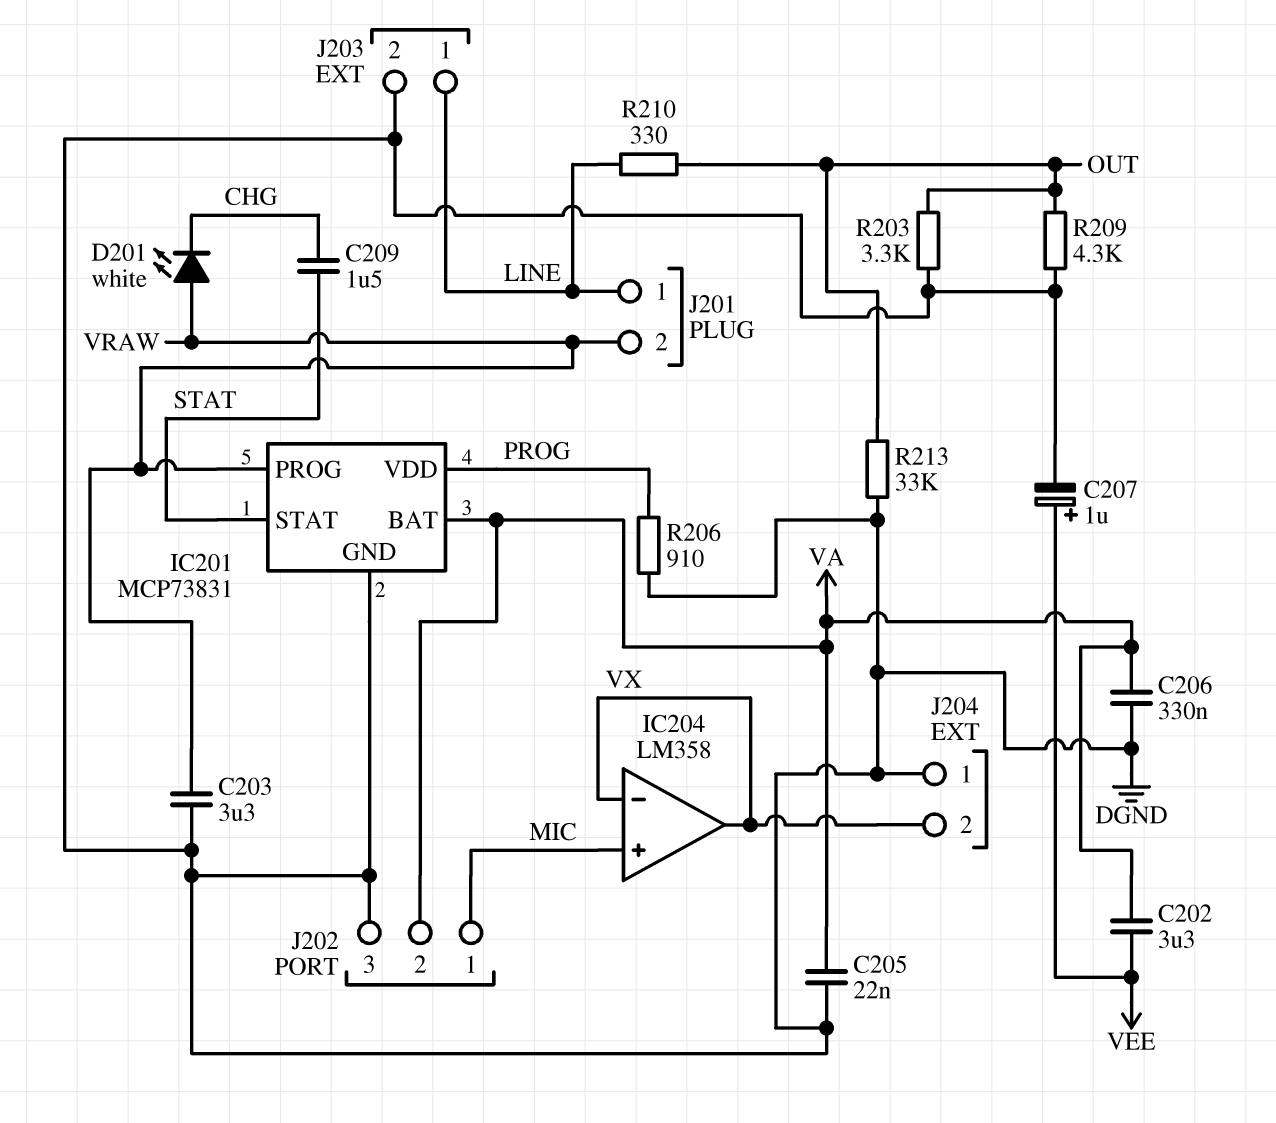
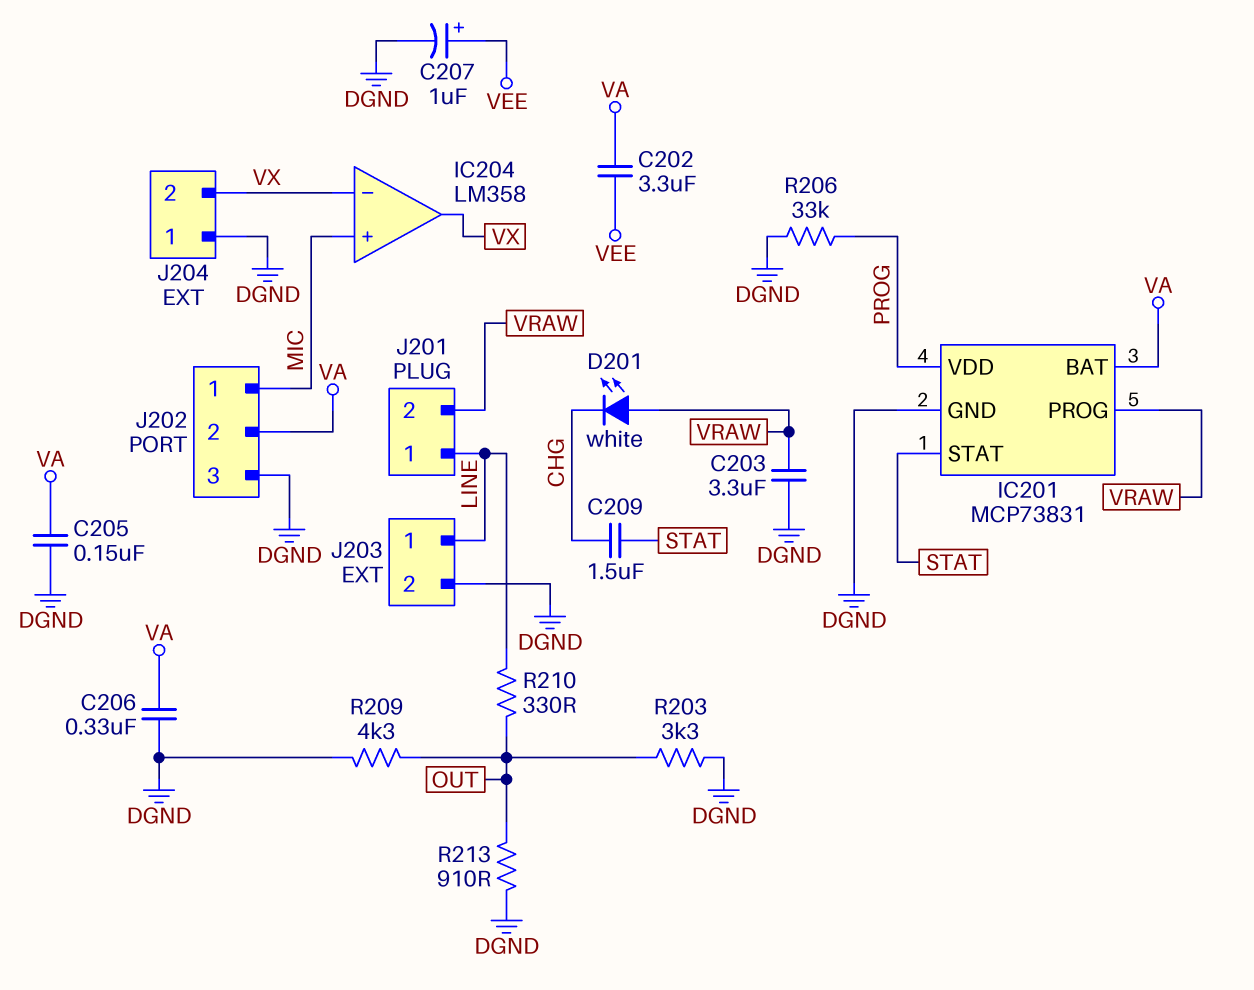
C205: 22nF (DGND, VA) -> 150nF (DGND, VA)
R206: 910 (DGND, PROG) -> 33k (DGND, PROG)
R213: 33k (DGND, OUT) -> 910 (DGND, OUT)

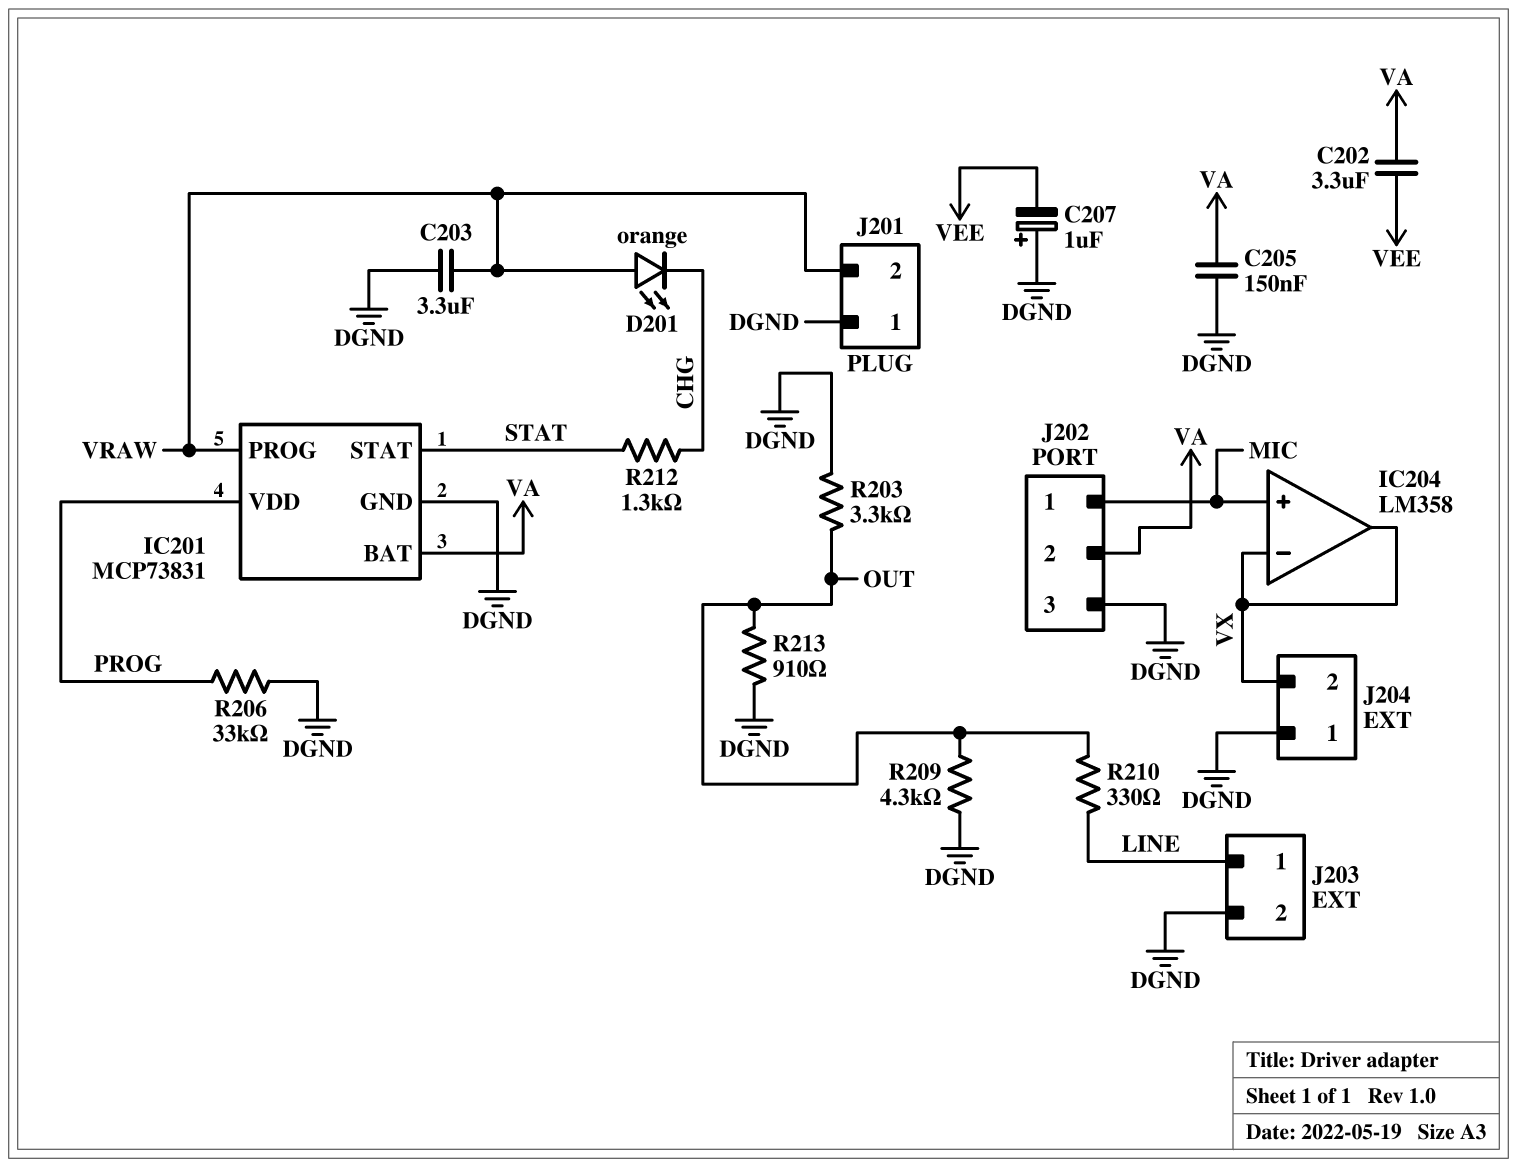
C206: 330nF (DGND, VA) -> none
C207: 1uF (plus VEE, minus DGND) -> 1uF (plus DGND, minus VEE)
C209: 1.5uF (CHG, STAT) -> none
D201: LED white (A VRAW, K CHG) -> LED orange (A VRAW, K CHG)
J201 pin 1: LINE -> DGND
R212: none -> 1.3k (CHG, STAT)

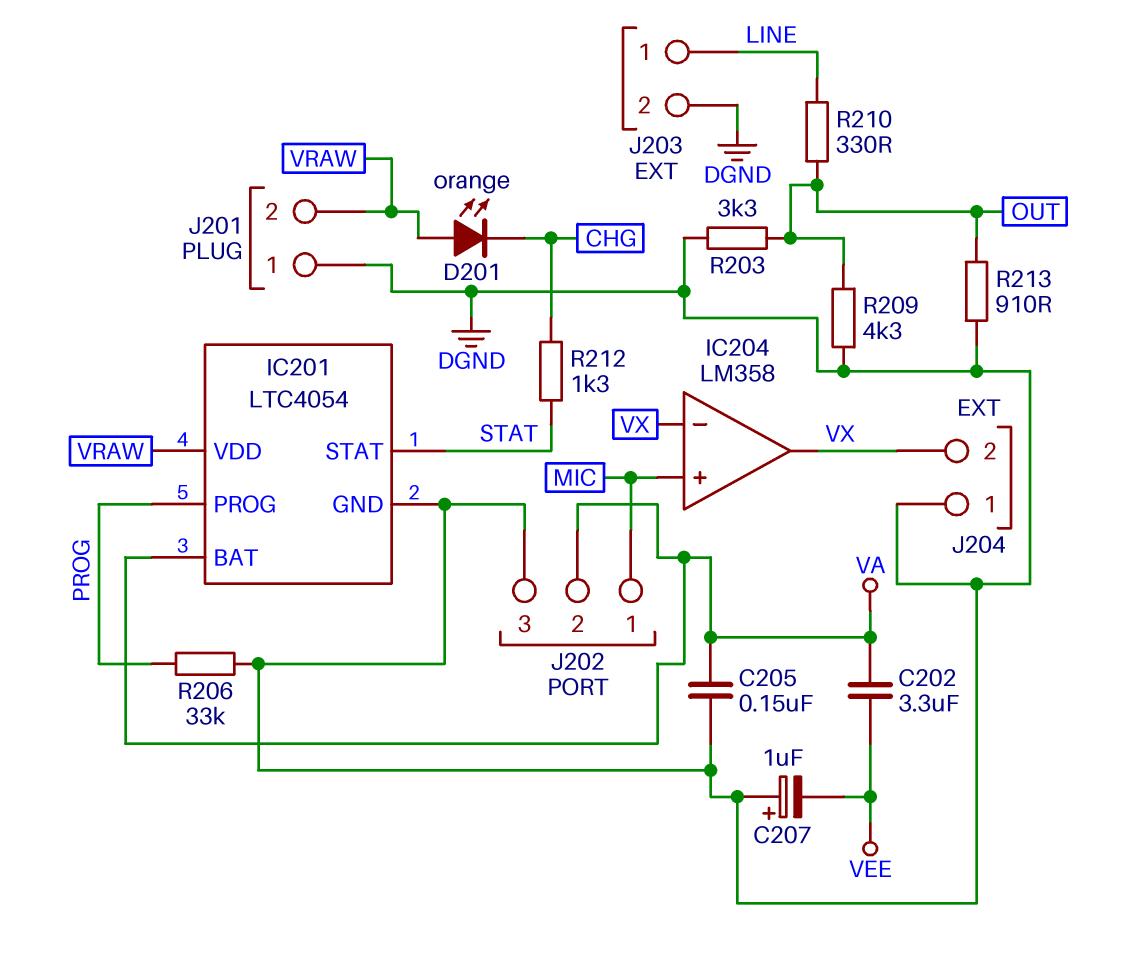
C203: 3.3uF (DGND, VRAW) -> none
IC201: MCP73831 -> LTC4054
IC201 pin PROG: VRAW -> PROG
IC201 pin VDD: PROG -> VRAW

